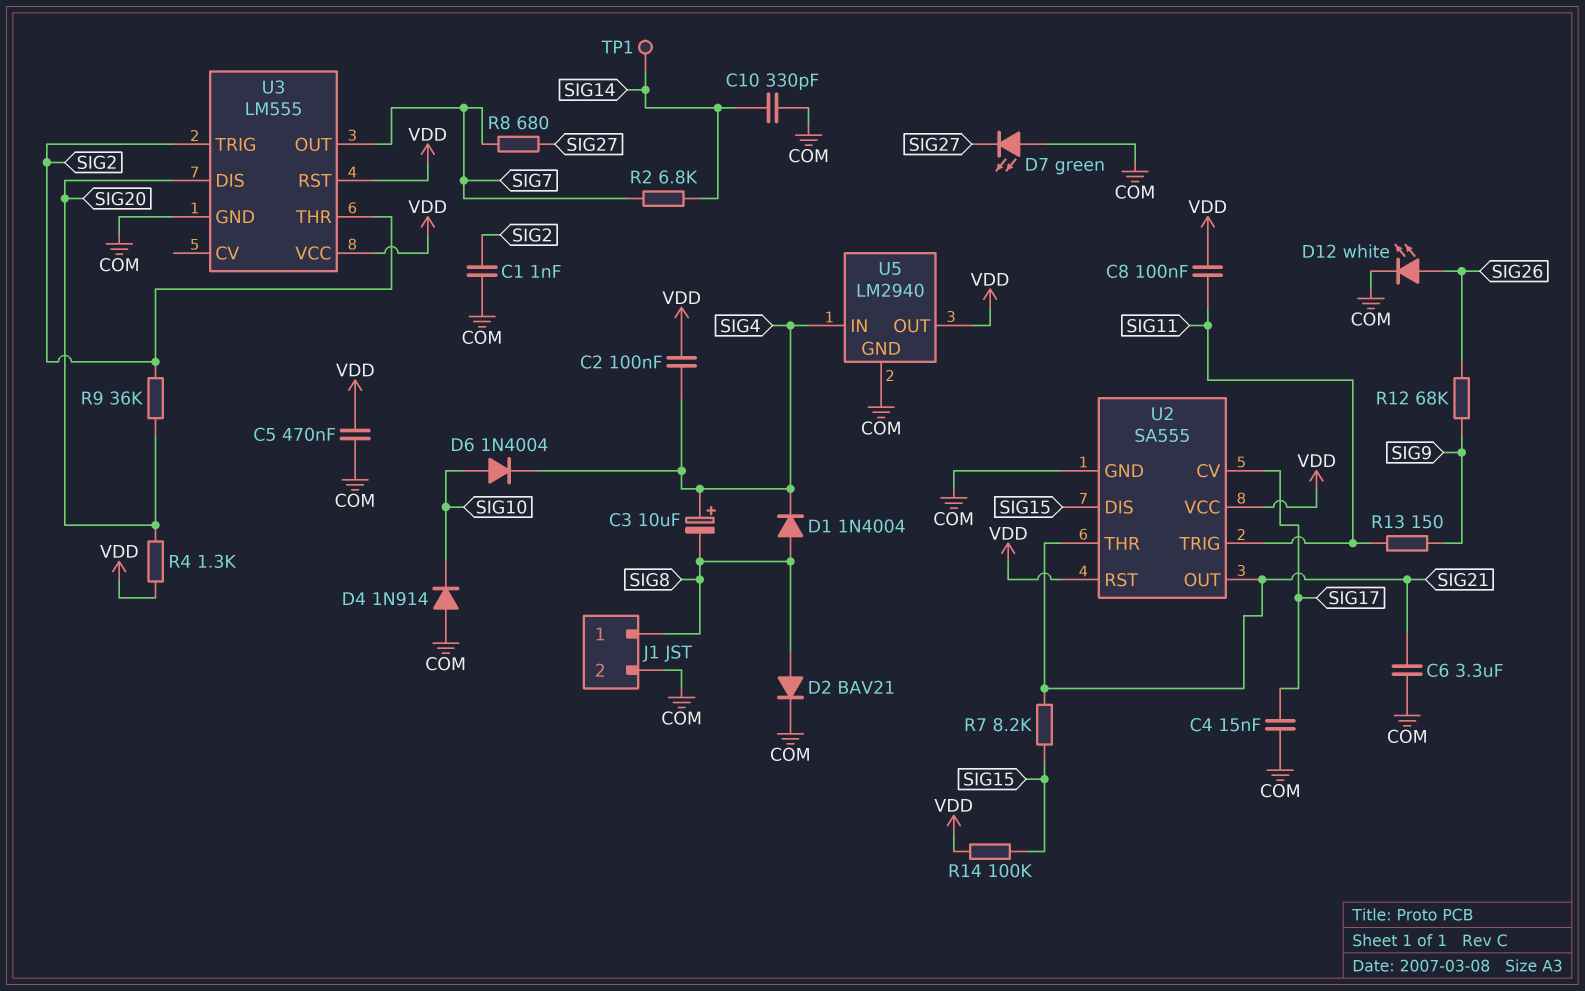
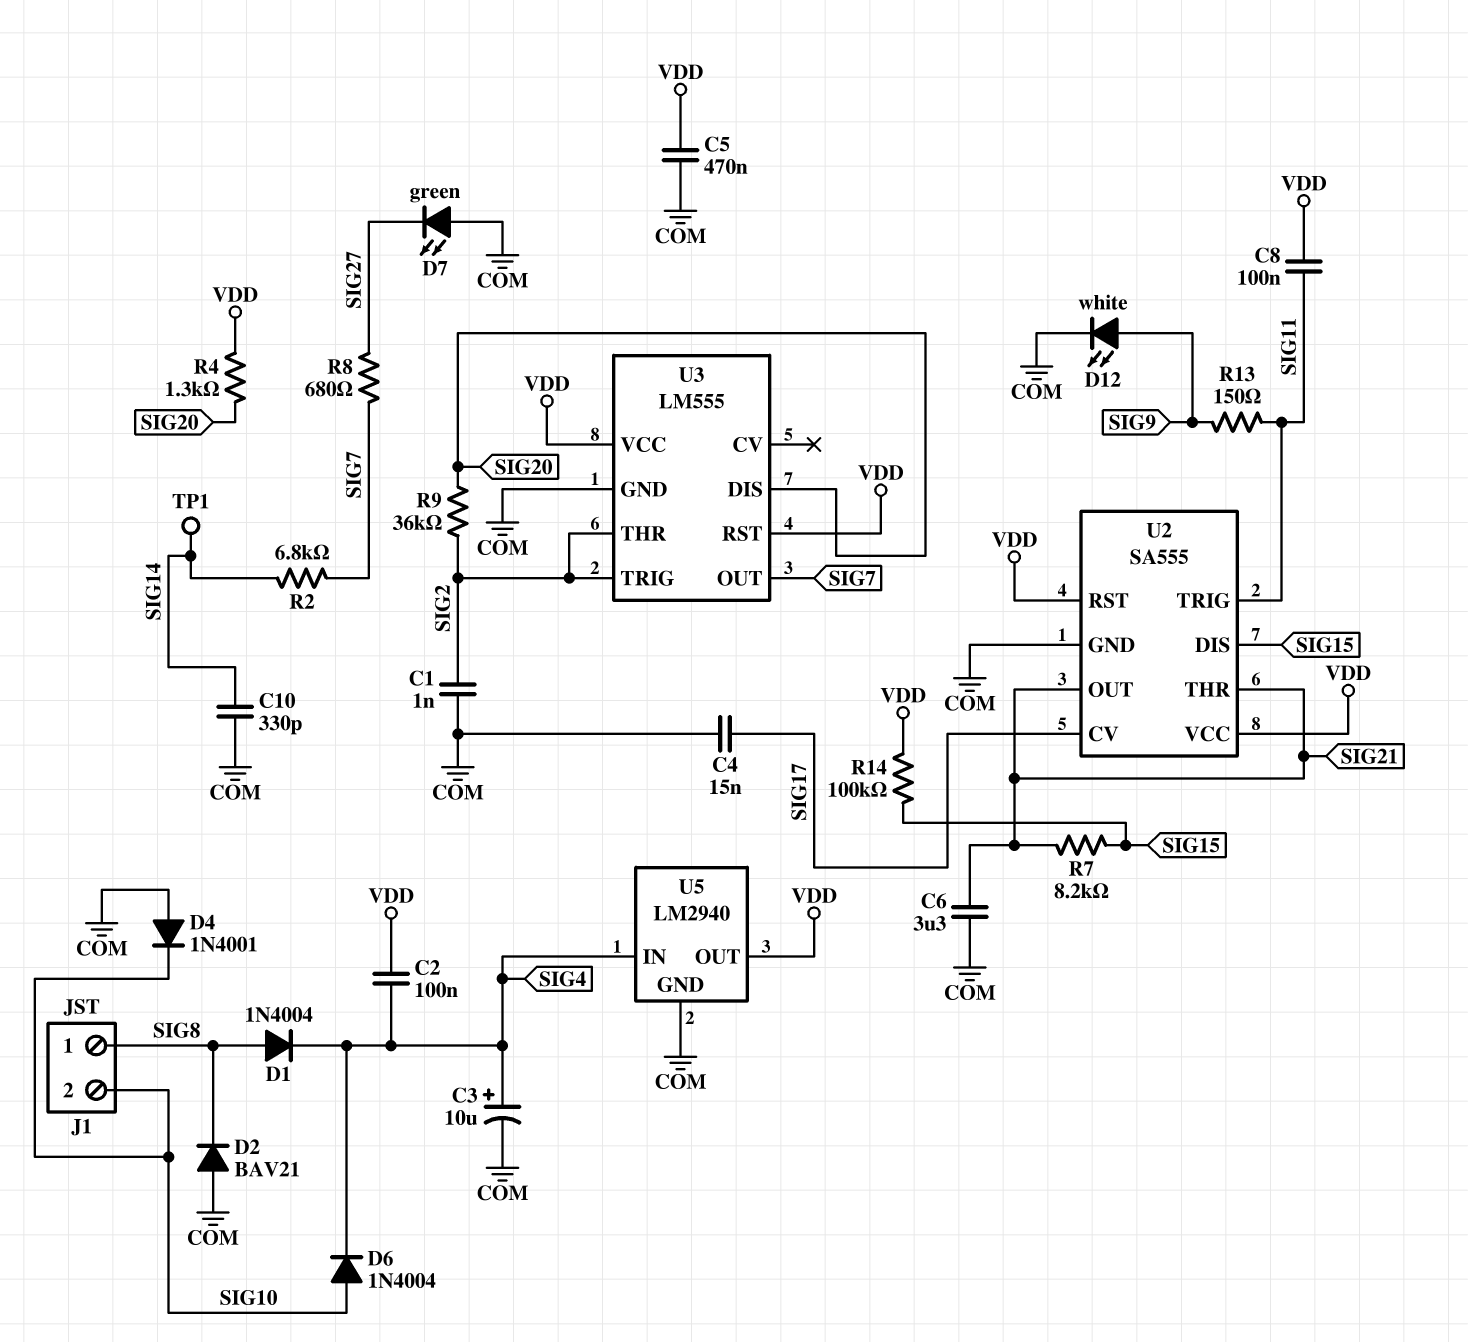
C3: 10uF (plus SIG4, minus SIG8) -> 10uF (plus SIG4, minus COM)
D2: diode BAV21 (A SIG8, K COM) -> diode BAV21 (A COM, K SIG8)
D4: diode 1N914 (A COM, K SIG10) -> diode 1N4001 (A COM, K SIG10)
D12: LED white (A SIG26, K COM) -> LED white (A SIG9, K COM)
J1 pin 2: COM -> SIG10
R12: 68k (SIG9, SIG26) -> none

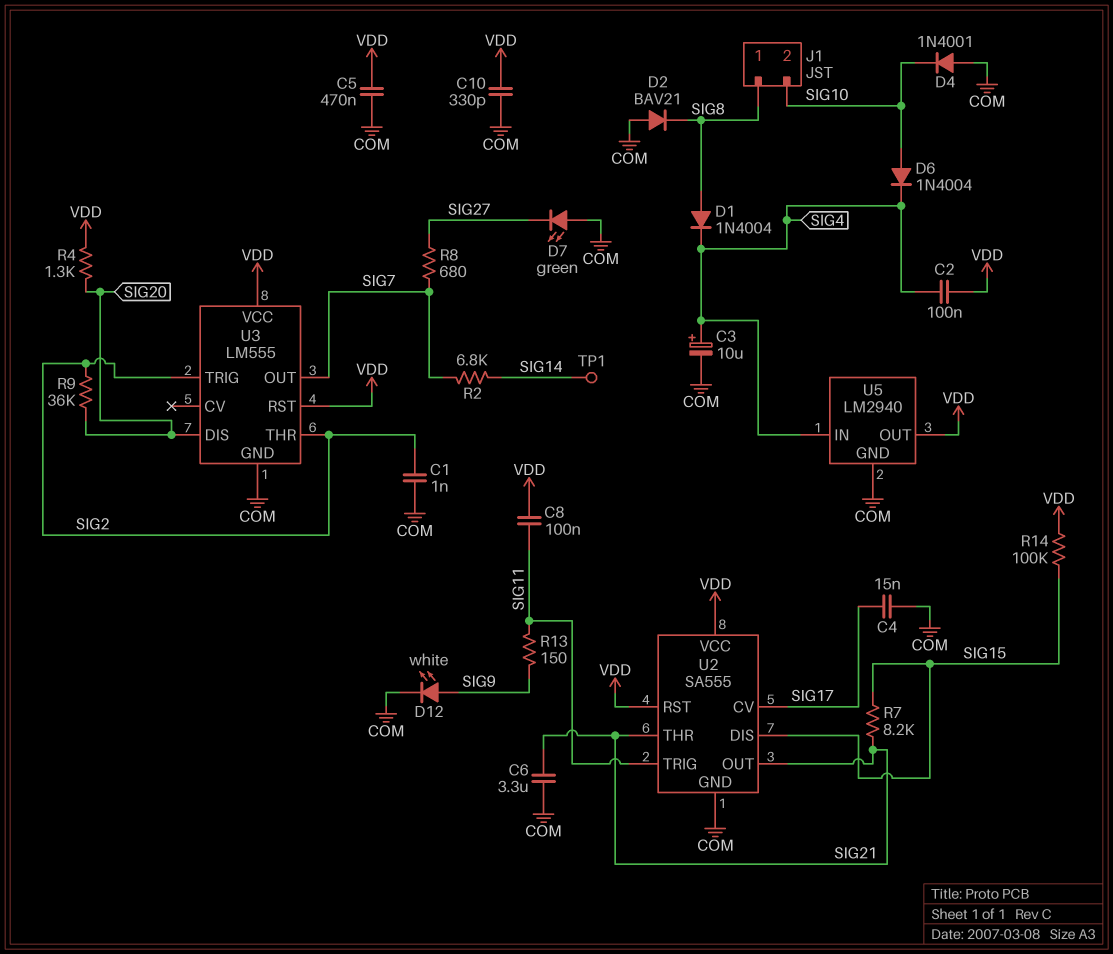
C10: 330pF (COM, SIG14) -> 330pF (COM, VDD)

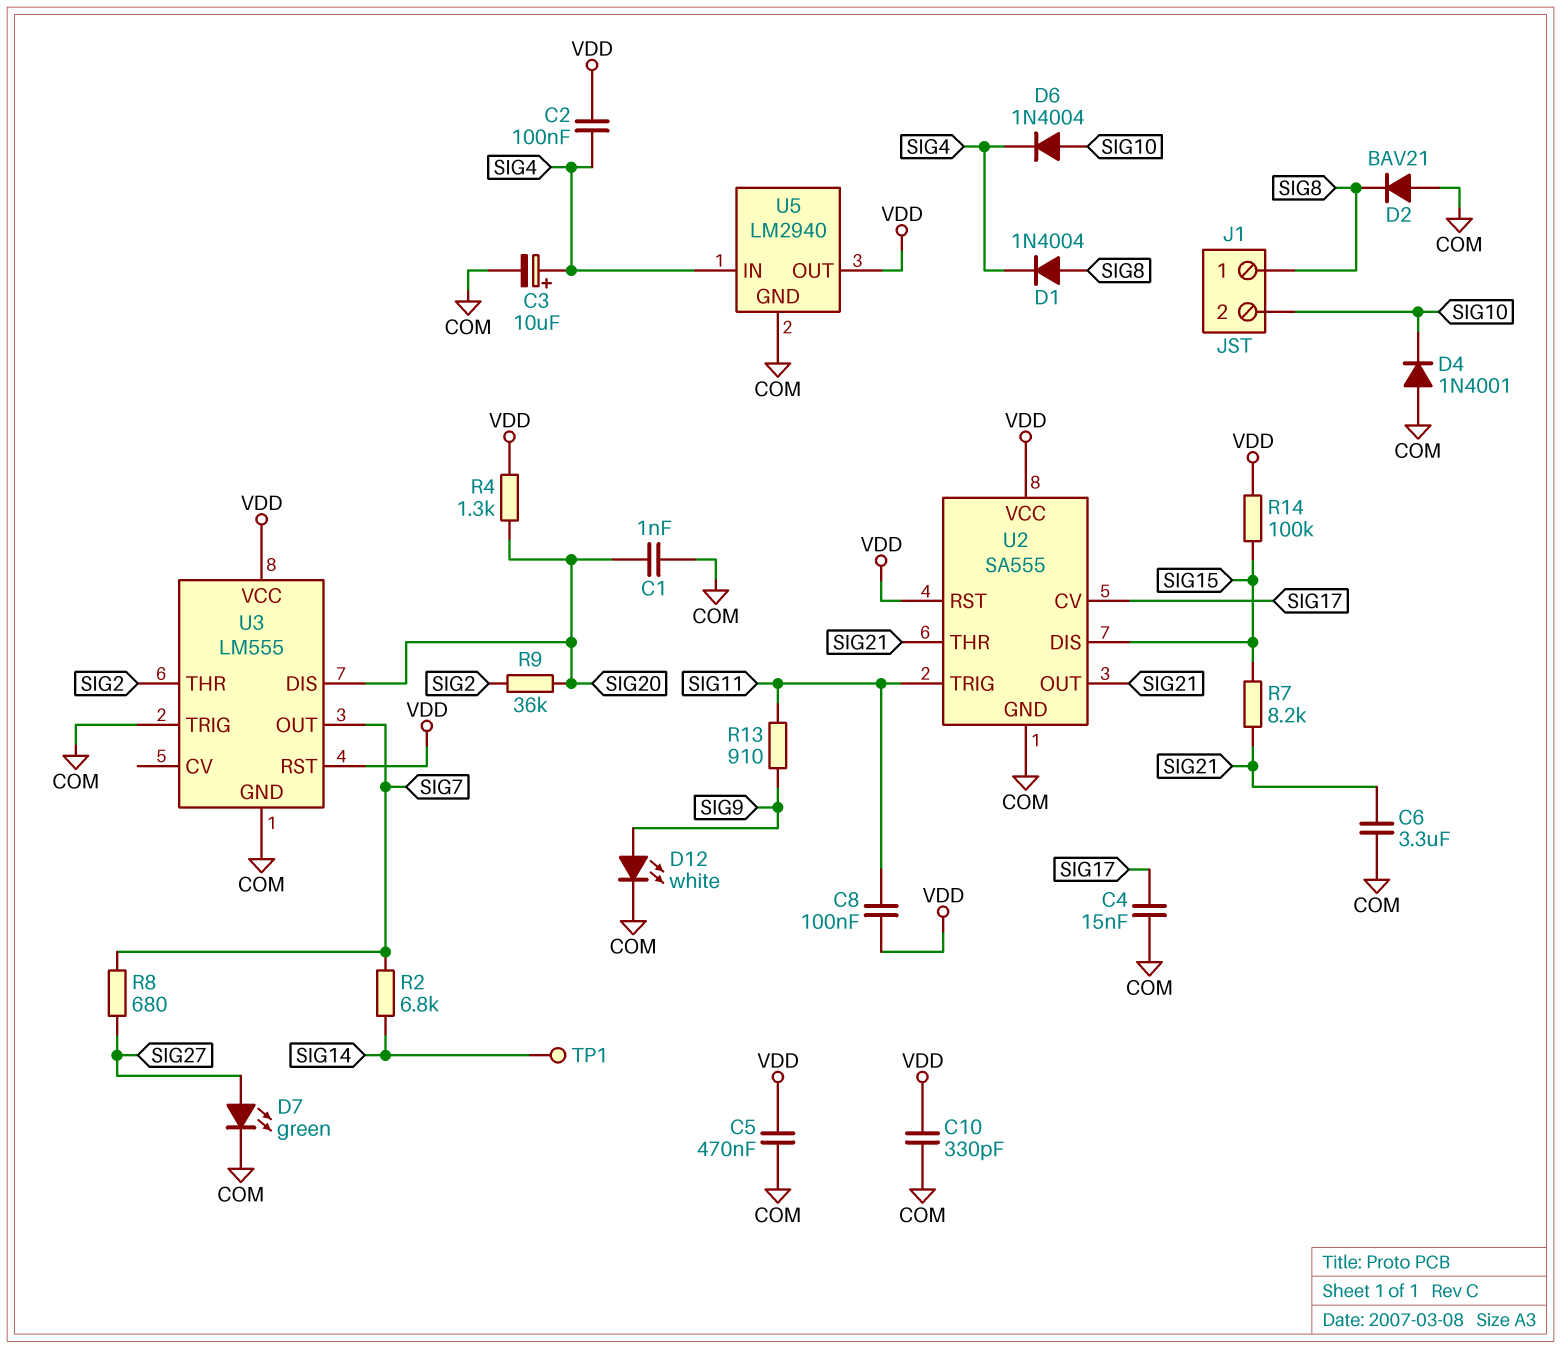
C1: 1nF (COM, SIG2) -> 1nF (COM, SIG20)
D7: LED green (A COM, K SIG27) -> LED green (A SIG27, K COM)
R13: 150 (SIG9, SIG11) -> 910 (SIG9, SIG11)
U3 pin TRIG: SIG2 -> COM

